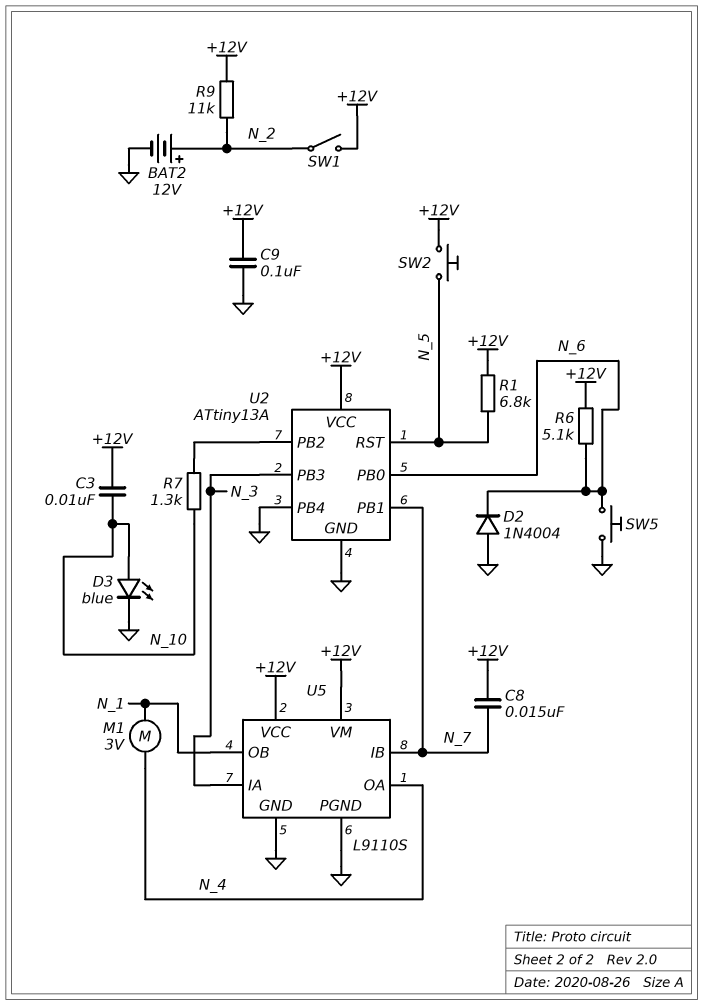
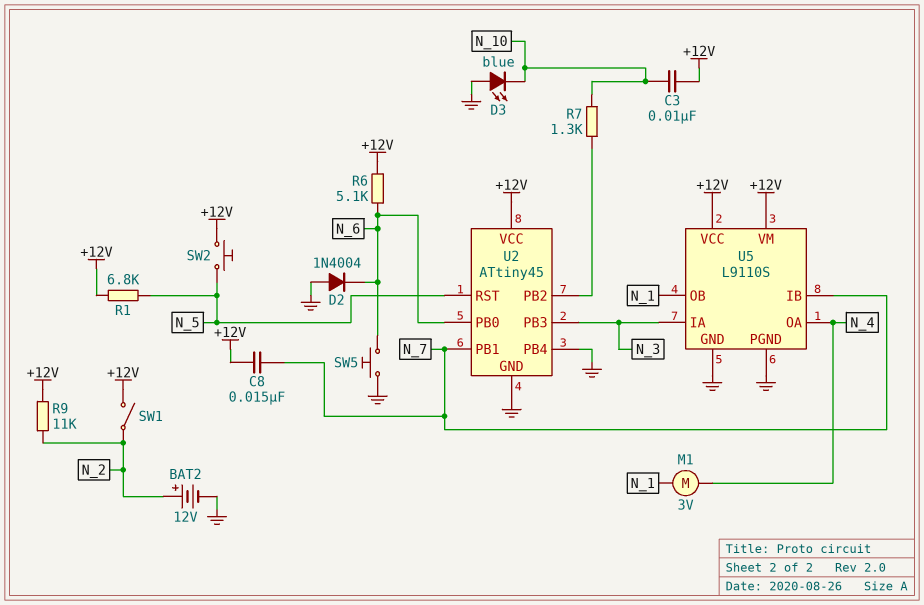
C9: 100nF (+12V, GND) -> none
D3: LED blue (A N_10, K GND) -> LED blue (A GND, K N_10)
U2: ATtiny13A -> ATtiny45

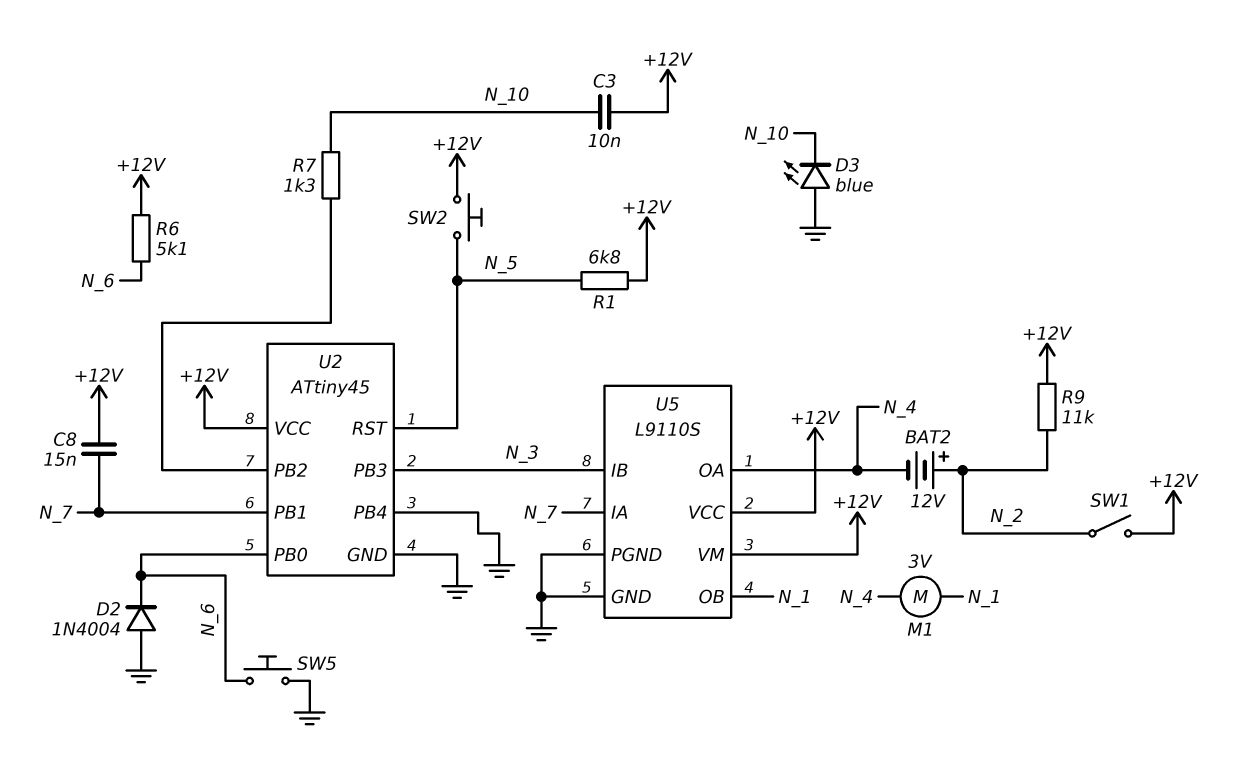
BAT2: 12V (plus N_2, minus GND) -> 12V (plus N_2, minus N_4)
U5 pin IA: N_3 -> N_7
U5 pin IB: N_7 -> N_3

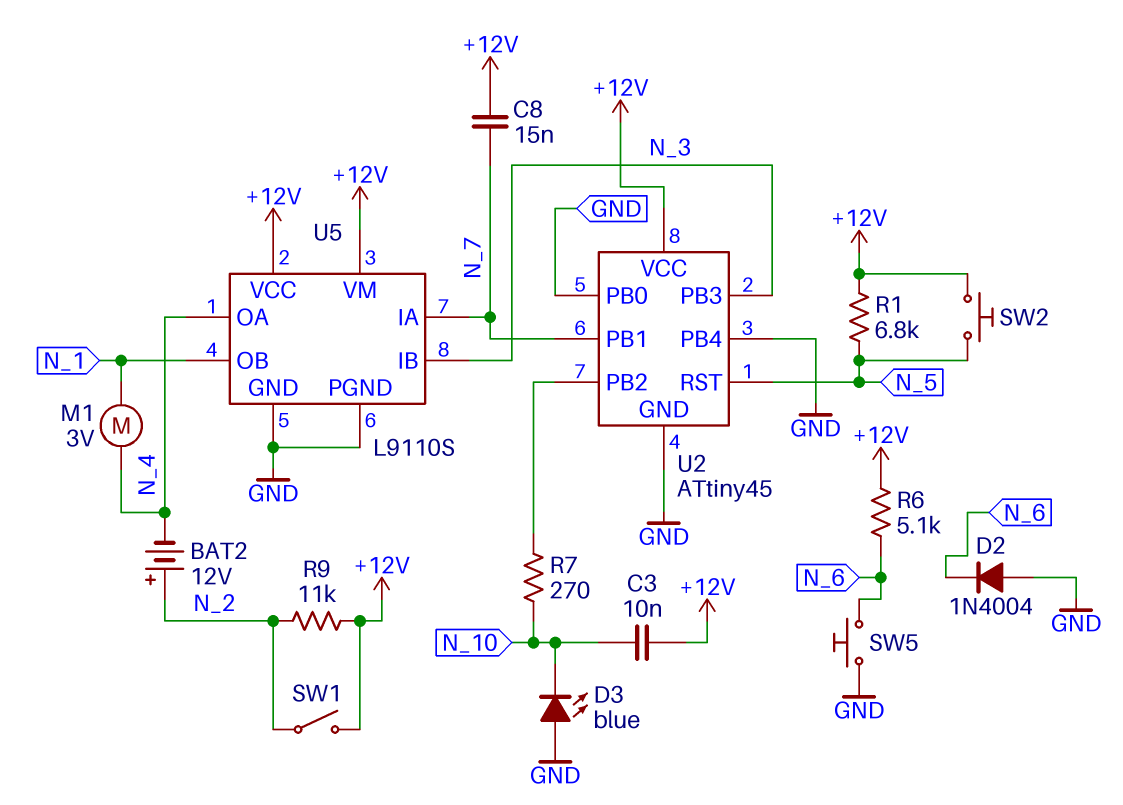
R7: 1.3k (N_10, U2/PB2) -> 270 (N_10, U2/PB2)
U2 pin PB0: N_6 -> GND

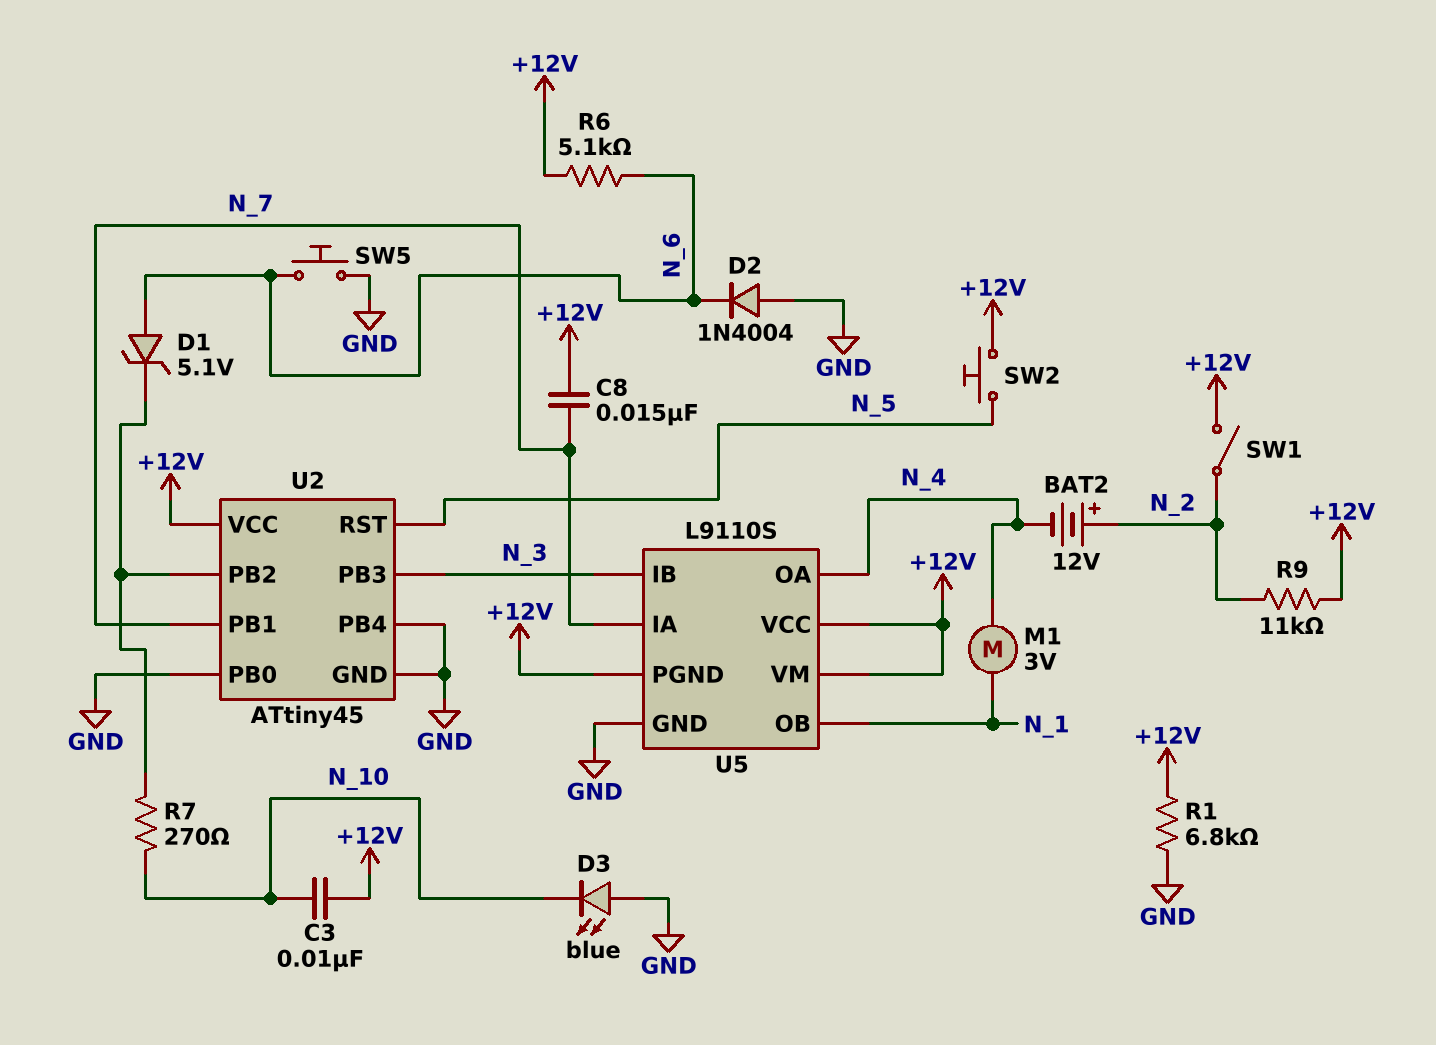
D1: none -> zener 5.1V (A N_6, K U2/PB2)
R1: 6.8k (+12V, N_5) -> 6.8k (+12V, GND)
U5 pin PGND: GND -> +12V

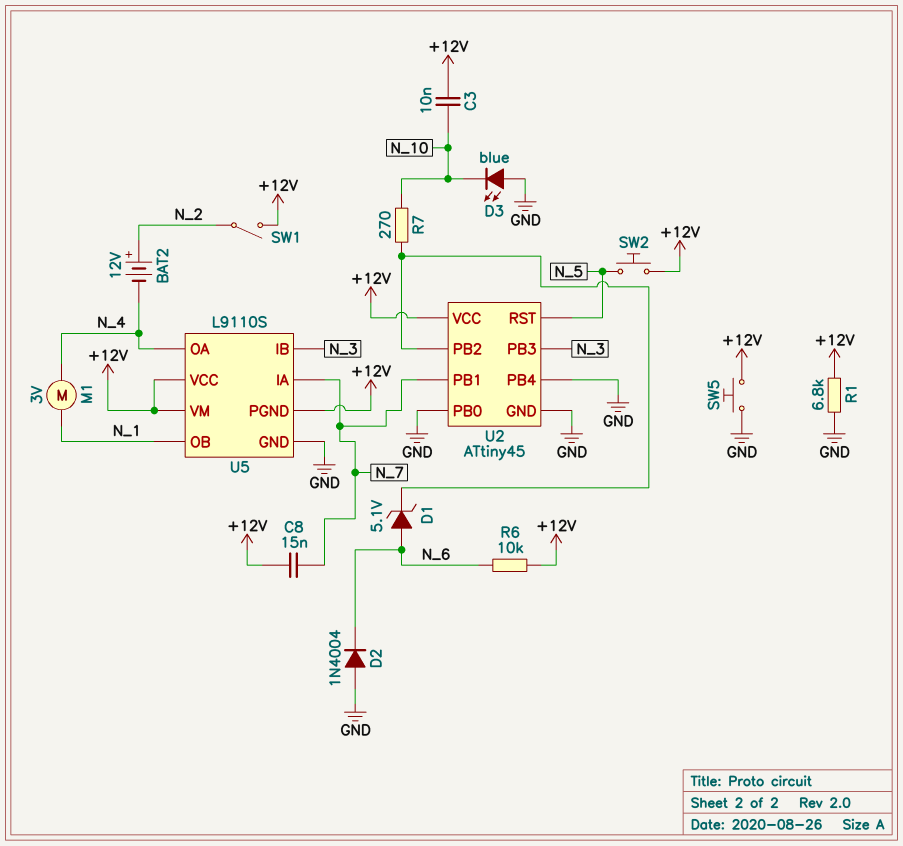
R6: 5.1k (+12V, N_6) -> 10k (+12V, N_6)
R9: 11k (+12V, N_2) -> none
SW5: button (GND, N_6) -> button (+12V, GND)

